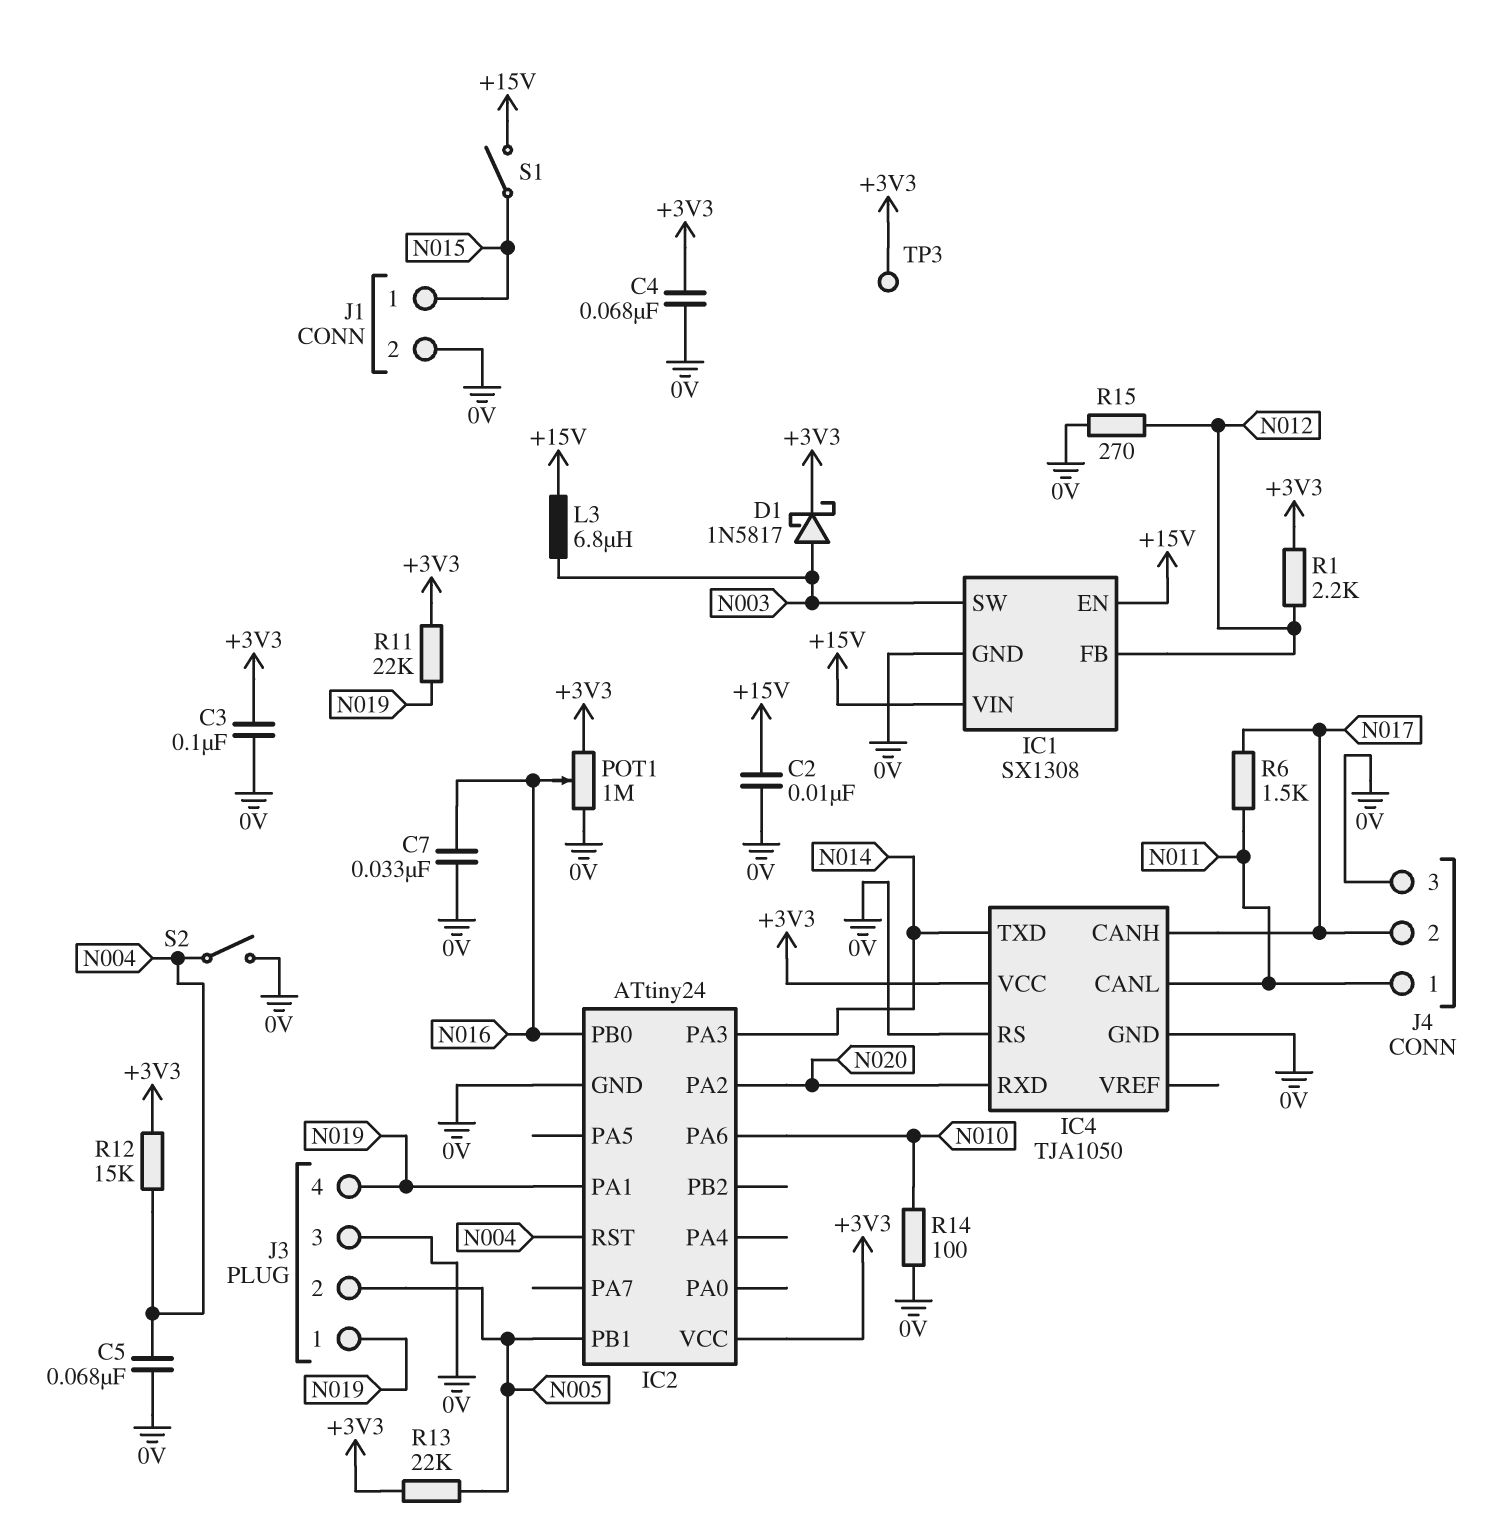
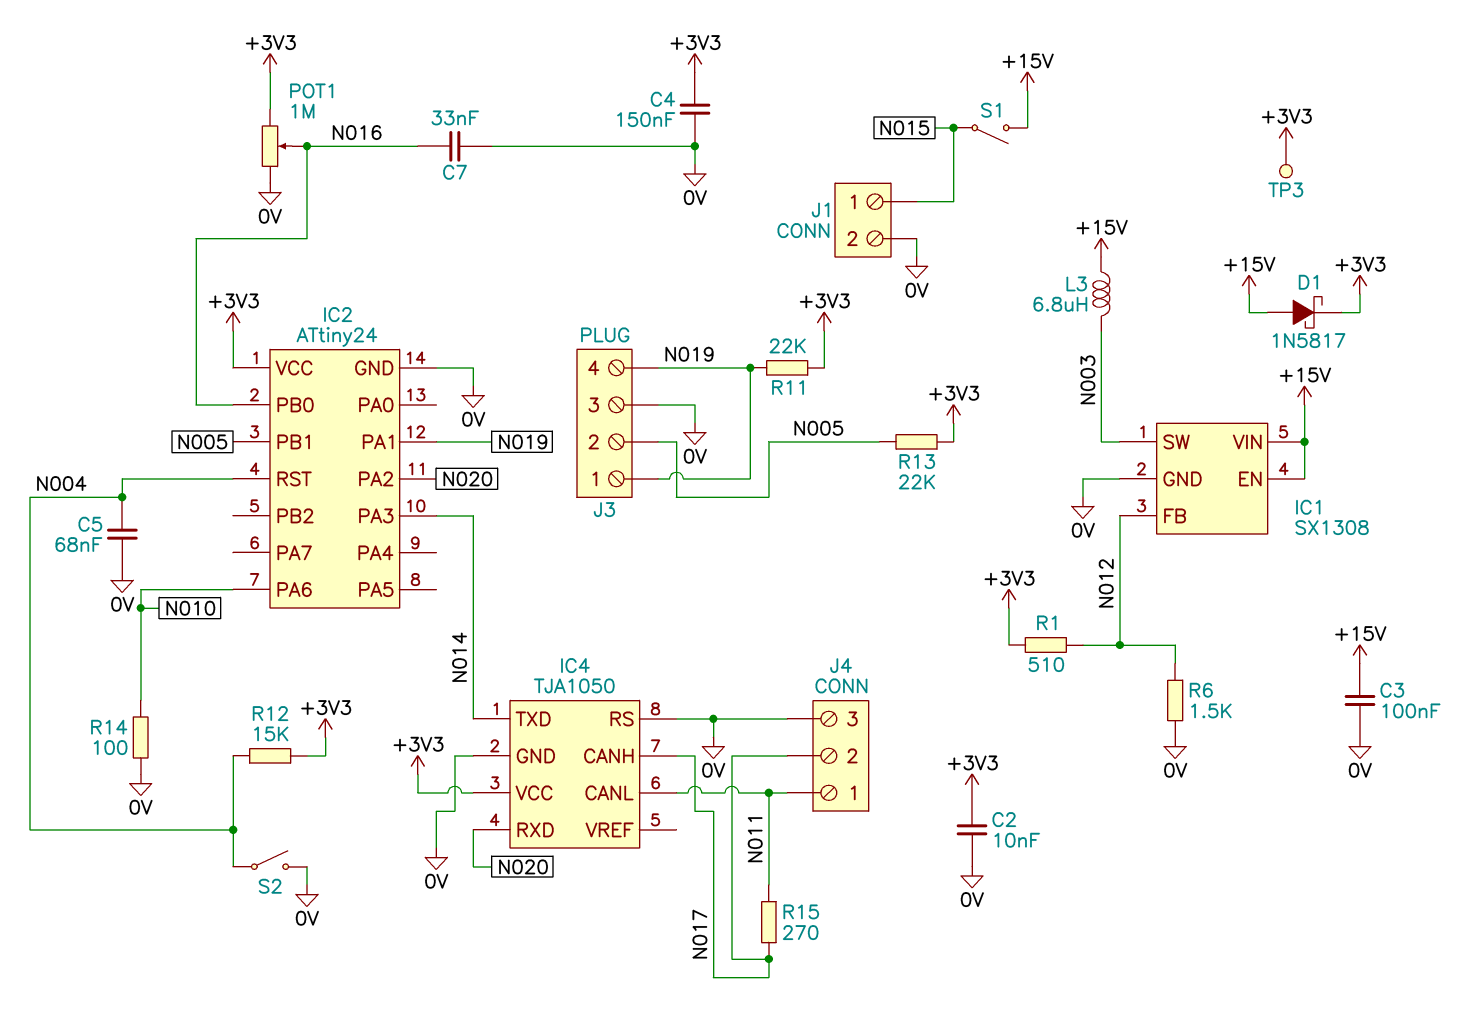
C2: 10nF (+15V, 0V) -> 10nF (+3V3, 0V)
C3: 100nF (+3V3, 0V) -> 100nF (+15V, 0V)
C4: 68nF (+3V3, 0V) -> 150nF (+3V3, 0V)
D1: schottky 1N5817 (A N003, K +3V3) -> schottky 1N5817 (A +15V, K +3V3)
R1: 2.2k (+3V3, N012) -> 510 (+3V3, N012)
R6: 1.5k (N011, N017) -> 1.5k (0V, N012)
R15: 270 (0V, N012) -> 270 (N011, N017)

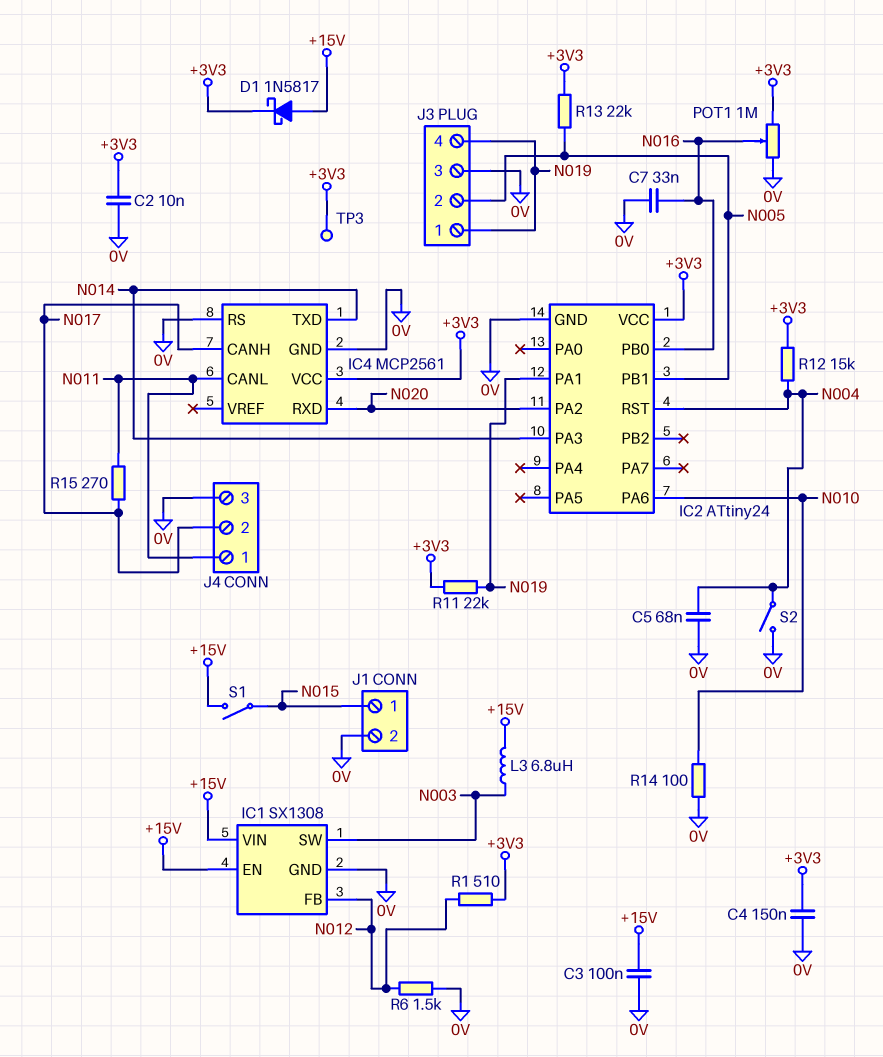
IC4: TJA1050 -> MCP2561

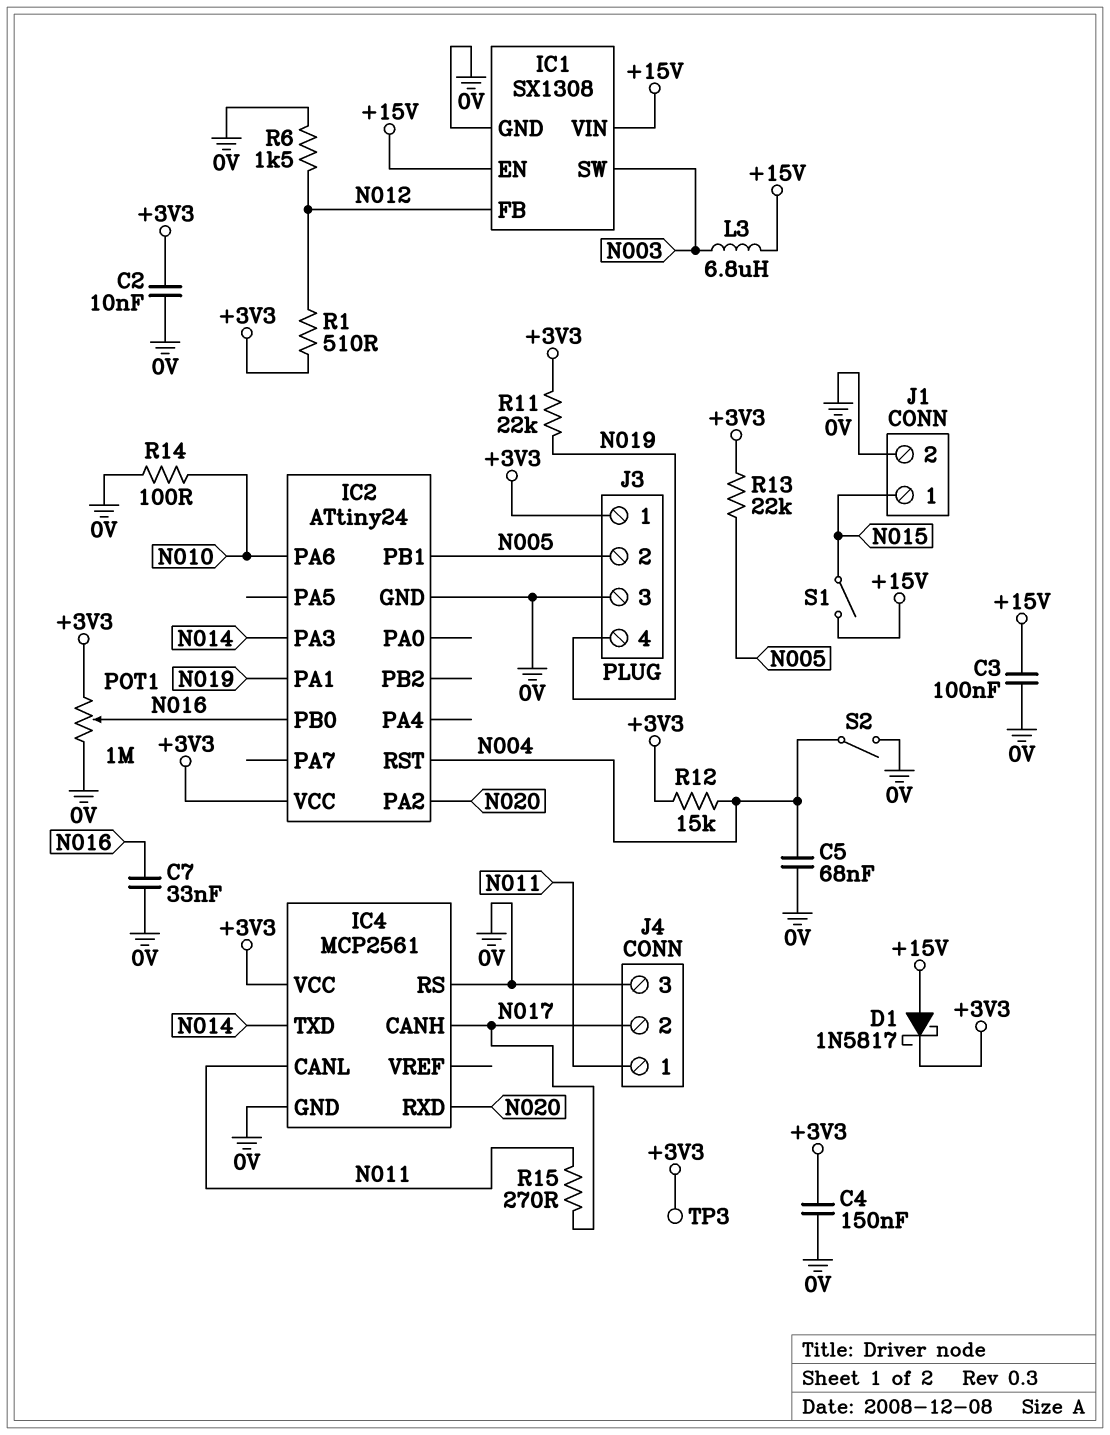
J3 pin 1: N019 -> +3V3

